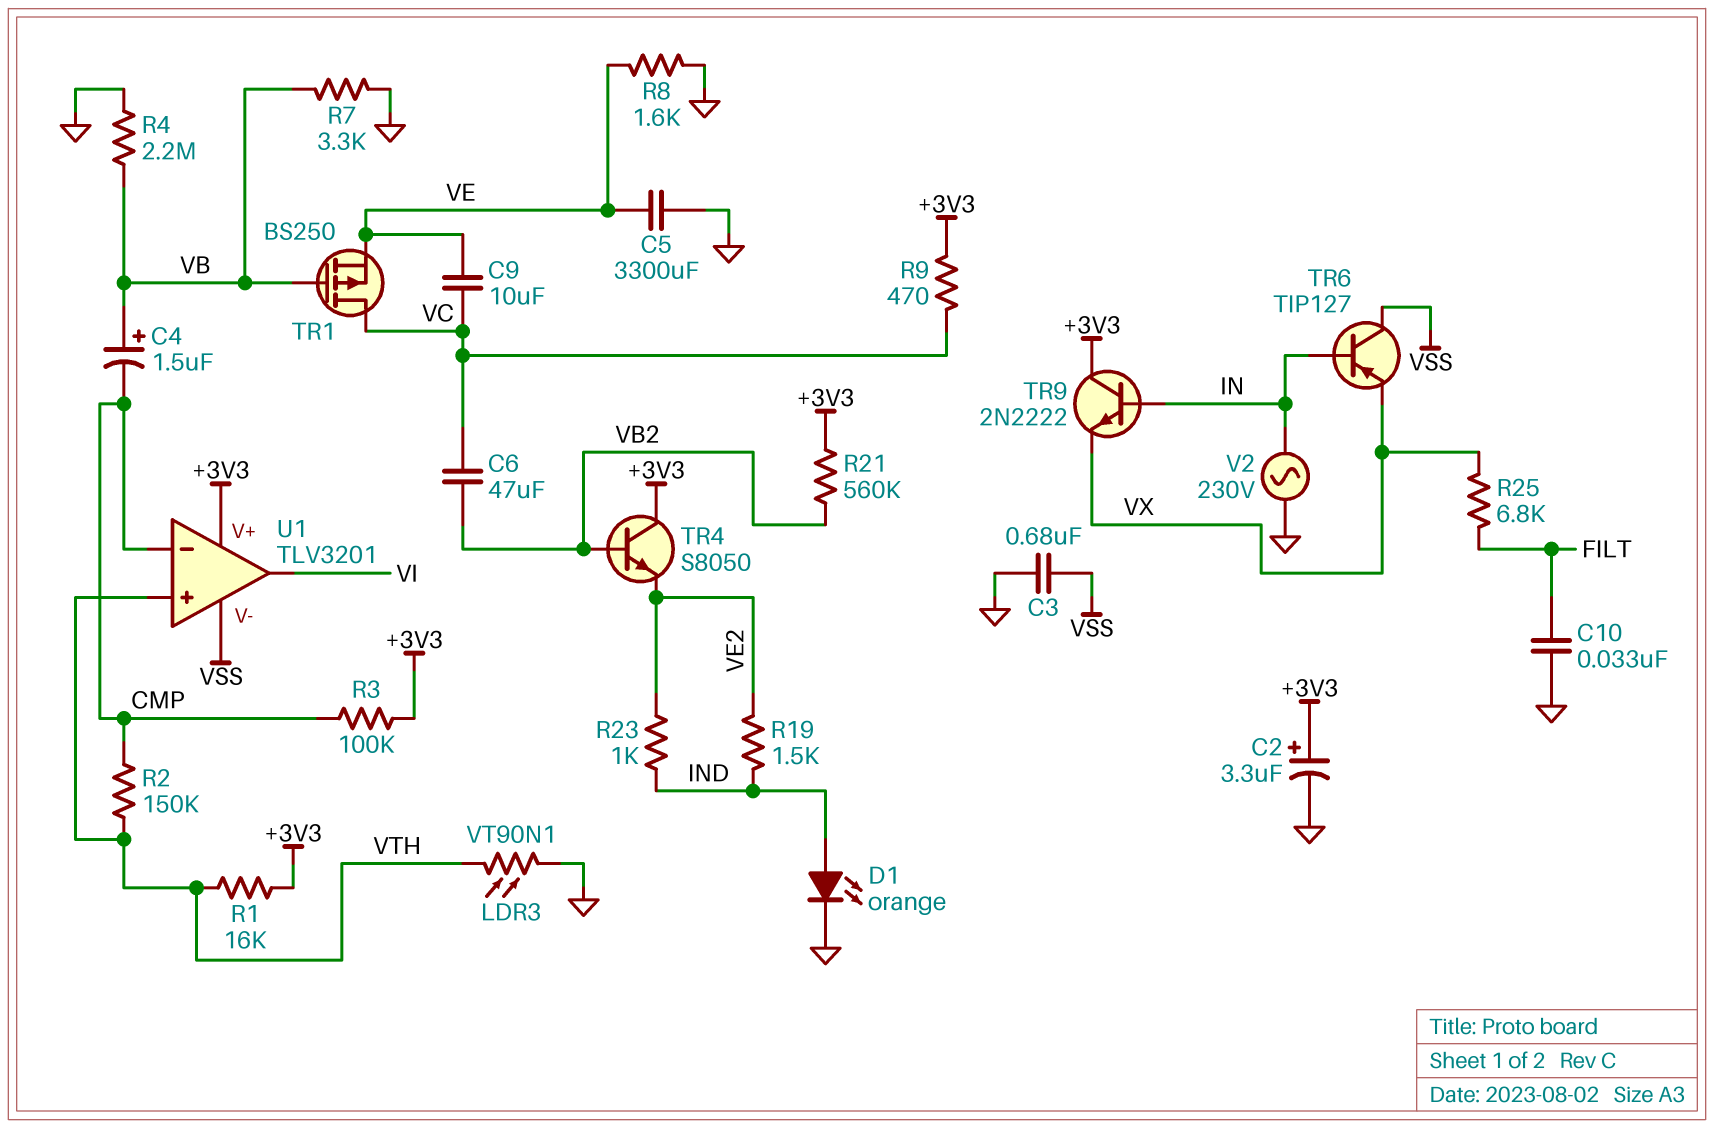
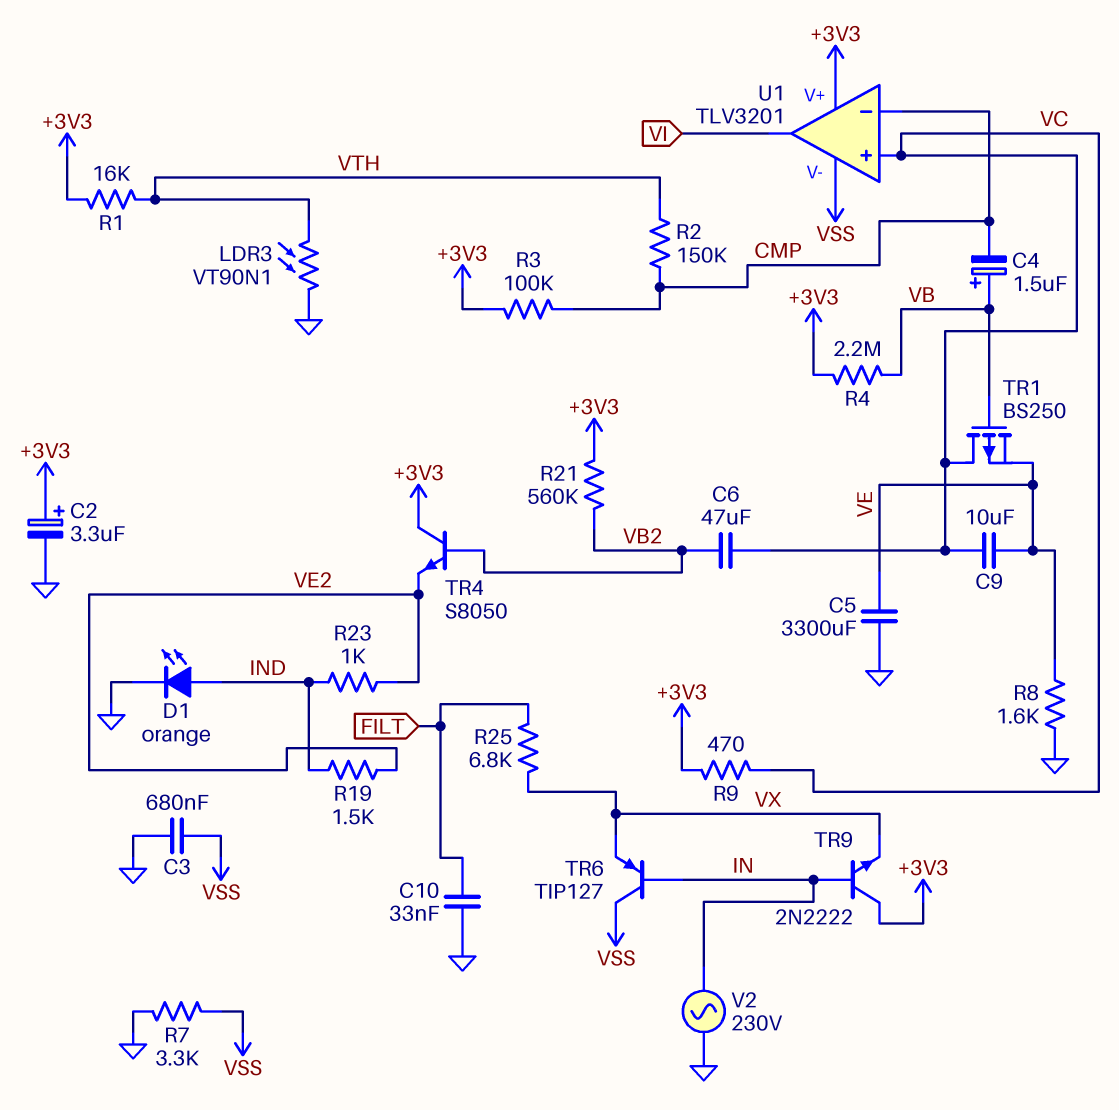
R4: 2.2M (GND, VB) -> 2.2M (+3V3, VB)
R7: 3.3k (GND, VB) -> 3.3k (GND, VSS)
U1 pin in+: VTH -> VC

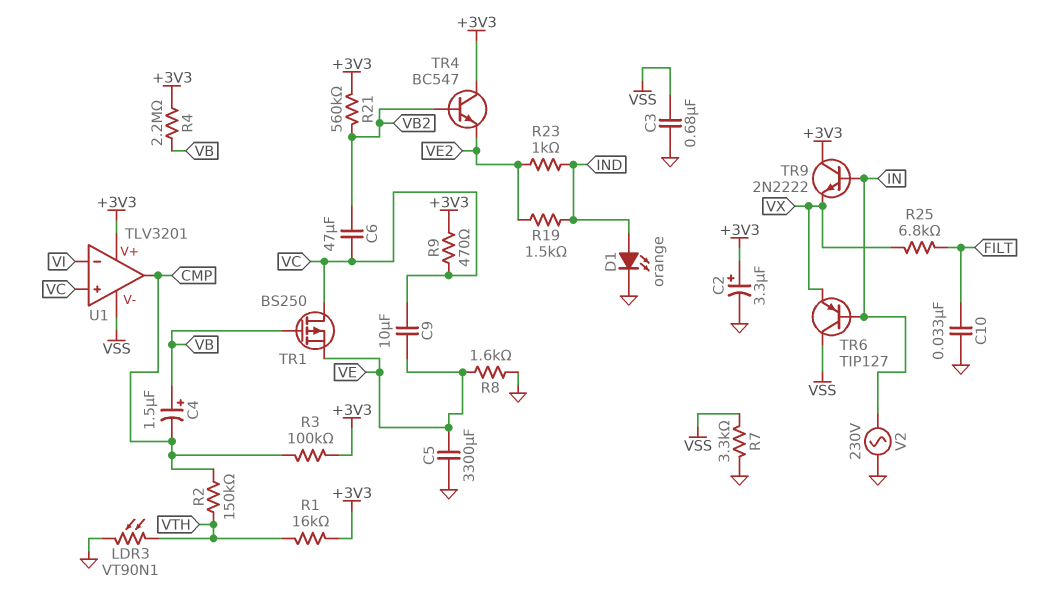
TR4: NPN S8050 (B VB2, C +3V3, E VE2) -> NPN BC547 (B VB2, C +3V3, E VE2)
U1 pin in-: CMP -> VI
U1 pin out: VI -> CMP

